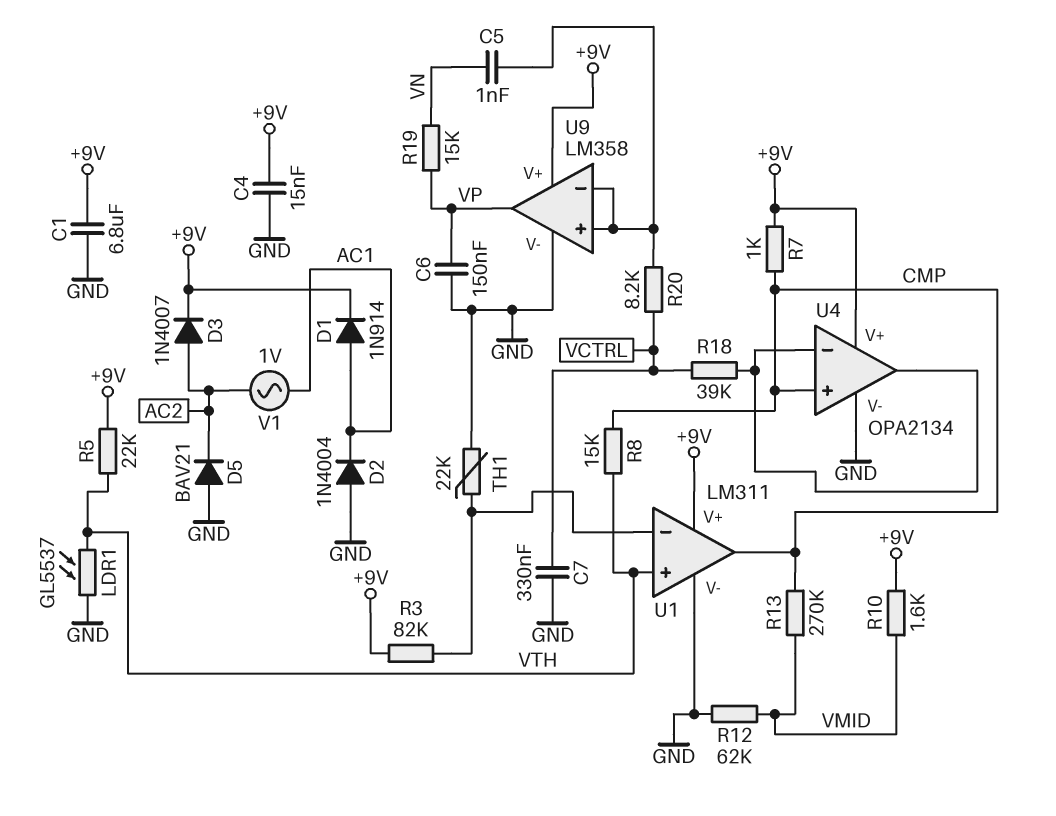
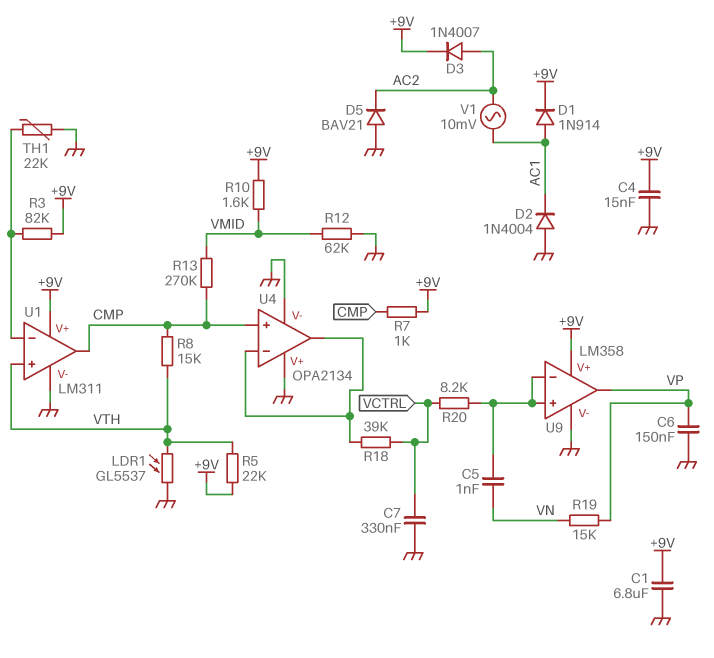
U4 pin V+: +9V -> GND
V1: AC 1V (AC1, AC2) -> AC 10mV (AC1, AC2)

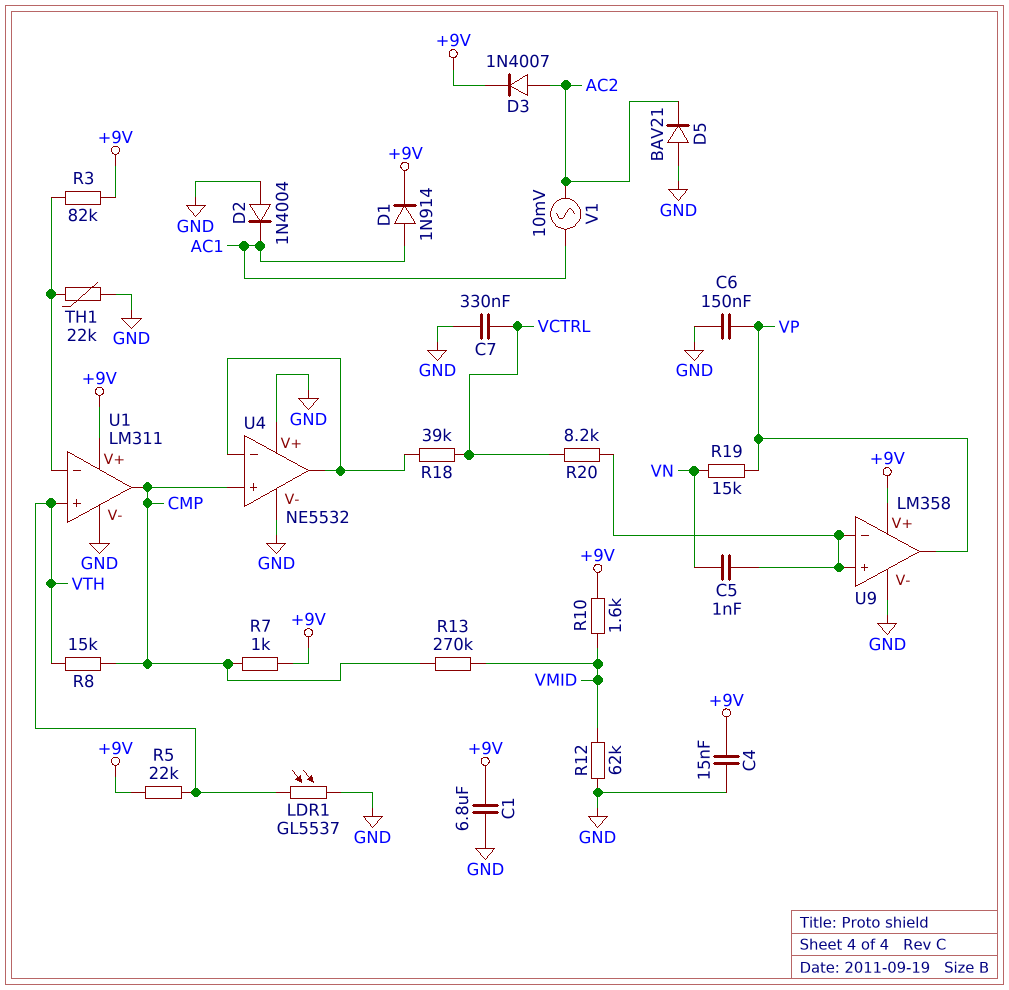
U4: OPA2134 -> NE5532

